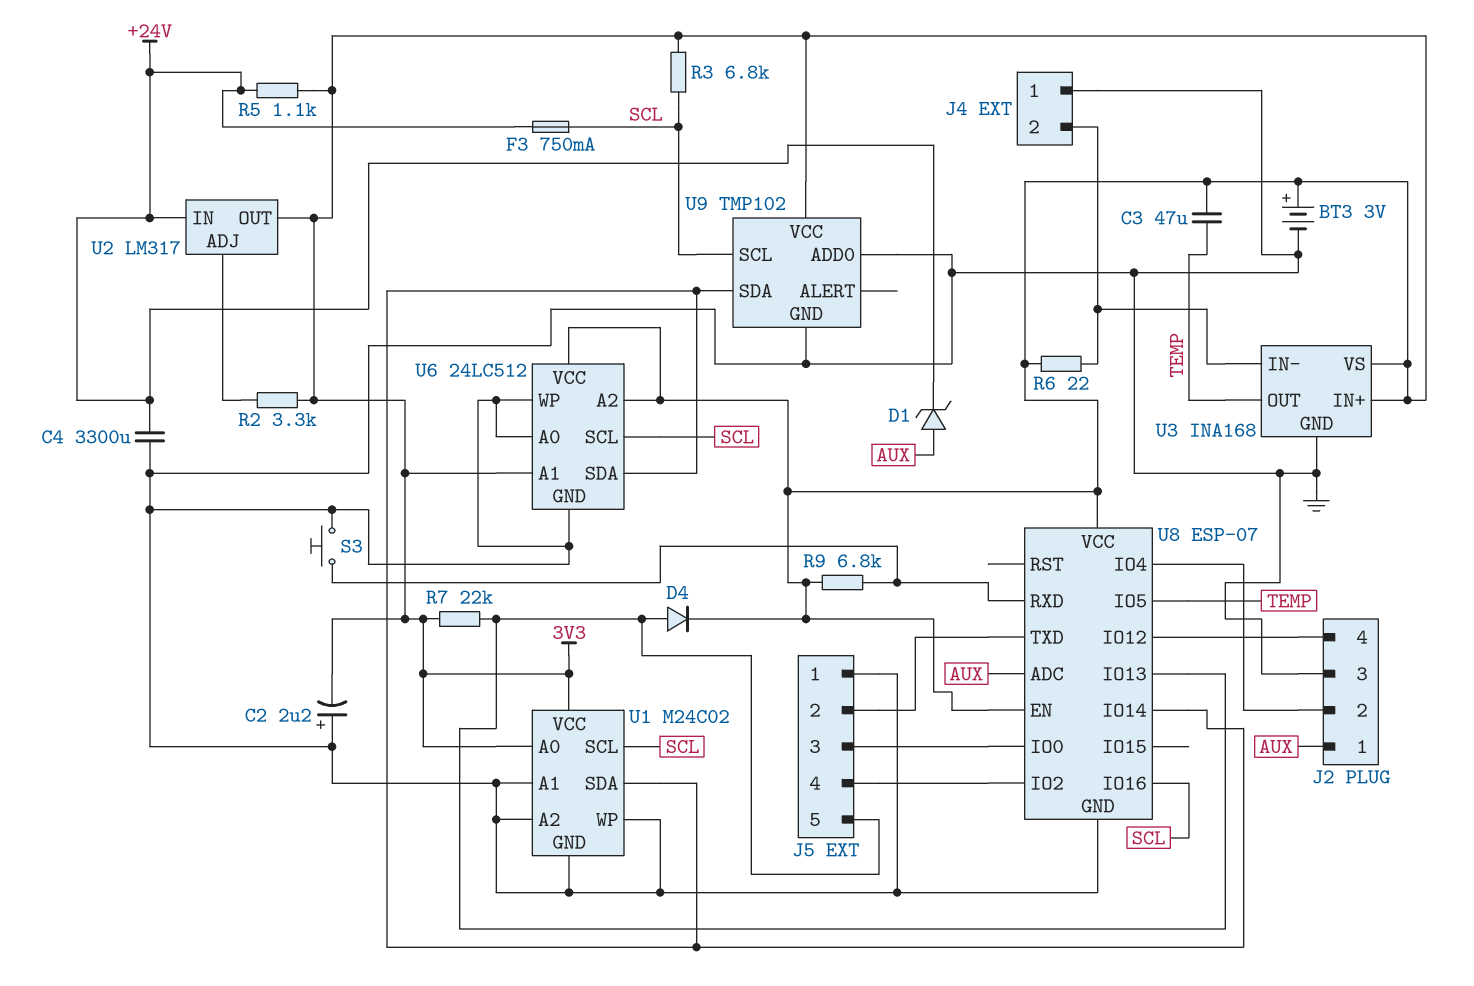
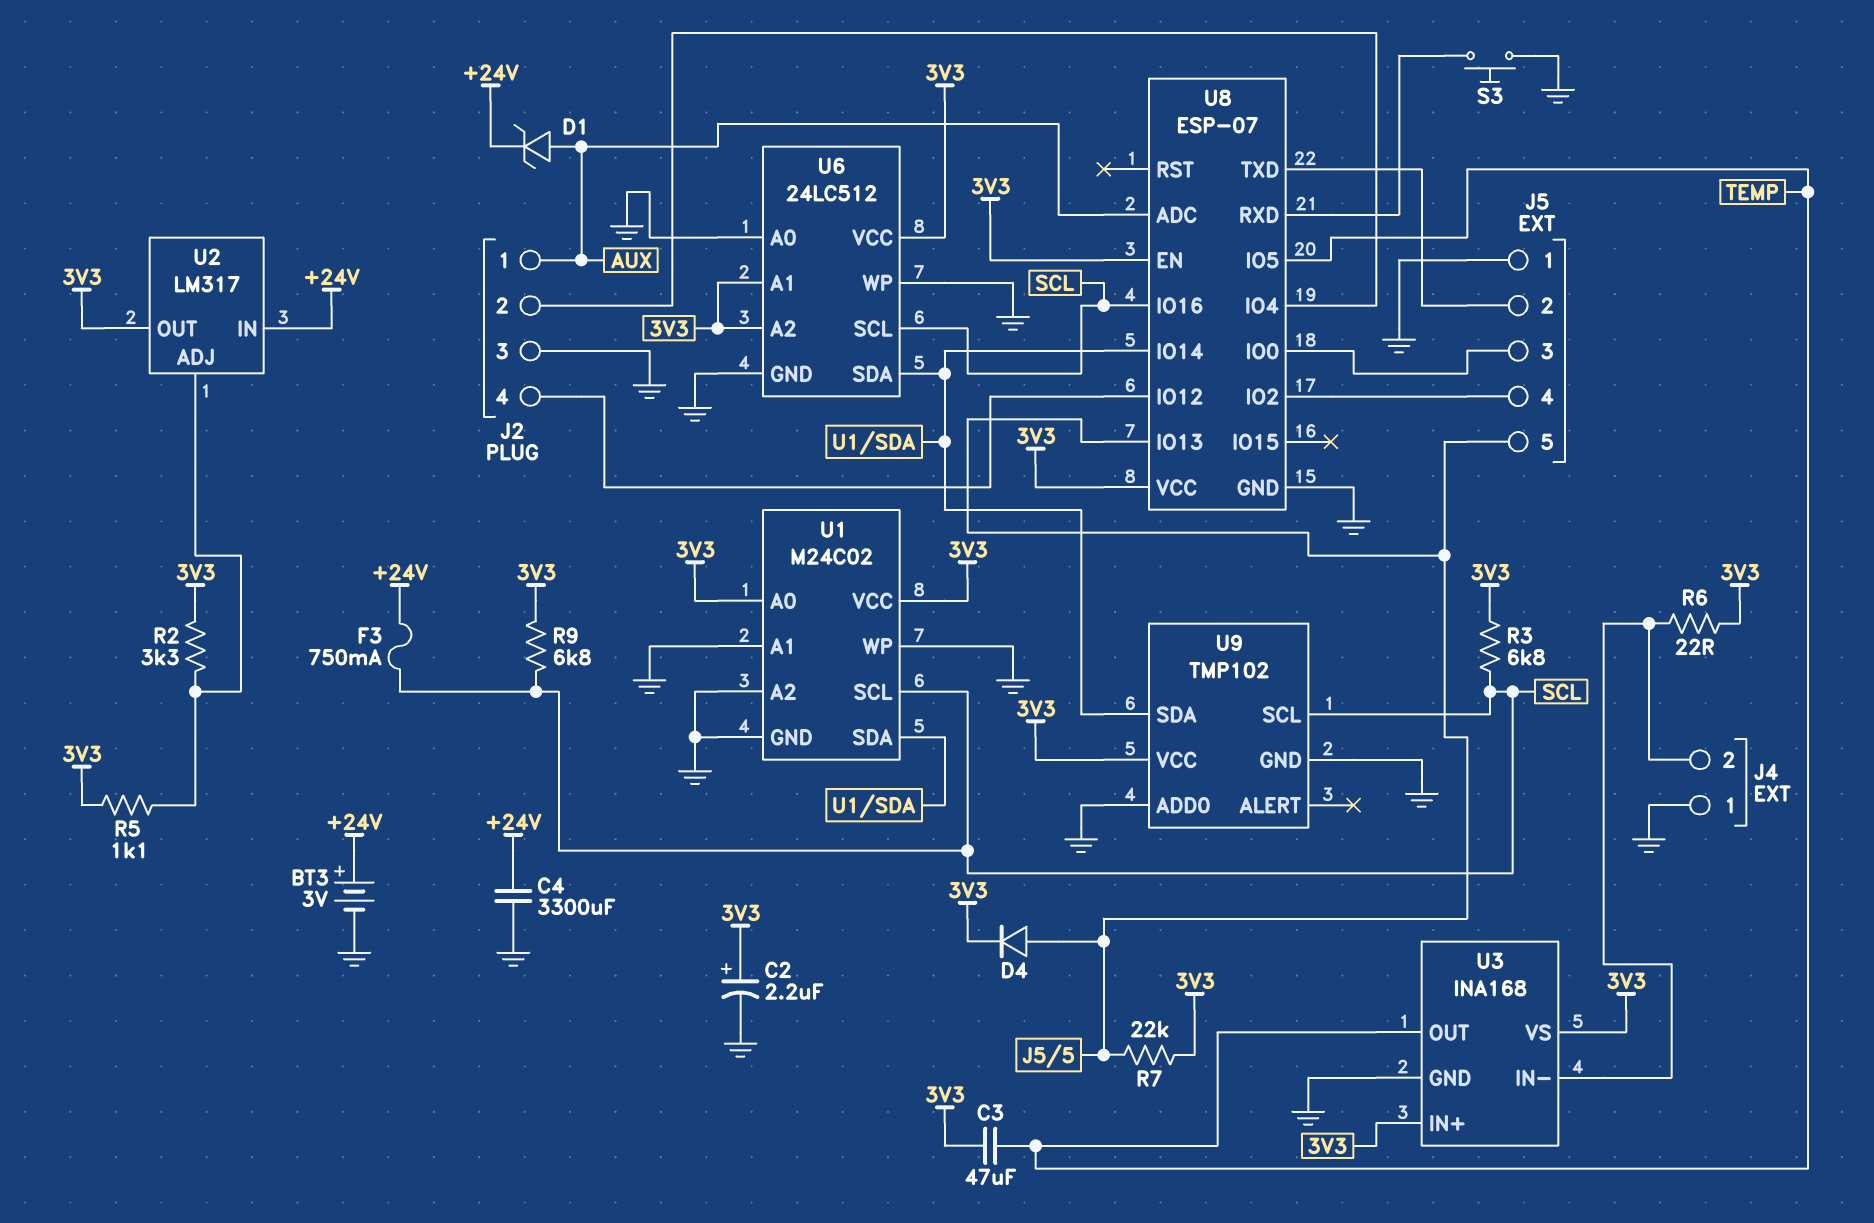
BT3: 3V (plus 3V3, minus GND) -> 3V (plus +24V, minus GND)
C2: 2.2uF (plus GND, minus 3V3) -> 2.2uF (plus 3V3, minus GND)
R5: 1.1k (+24V, 3V3) -> 1.1k (3V3, U2/ADJ)
R9: 6.8k (3V3, U8/RXD) -> 6.8k (3V3, SCL)

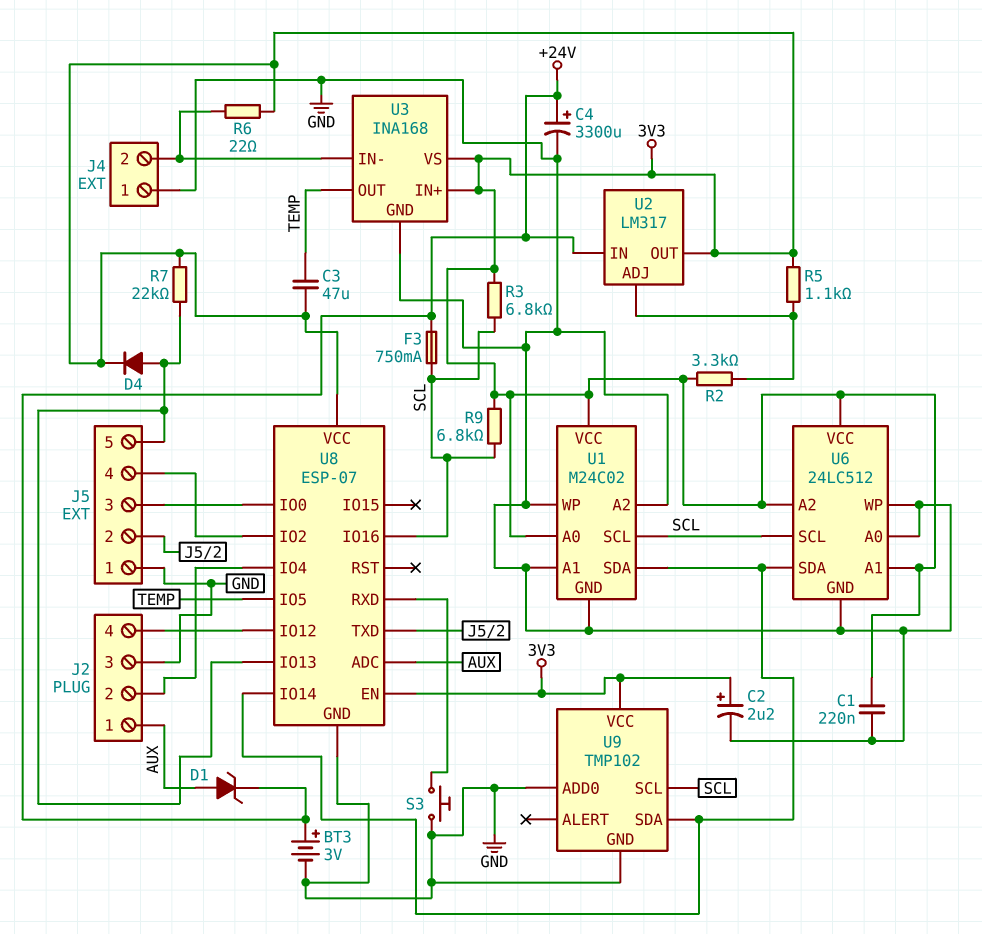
C1: none -> 220nF (3V3, GND)
C4: 3300uF (+24V, GND) -> 3300uF (plus +24V, minus GND)

